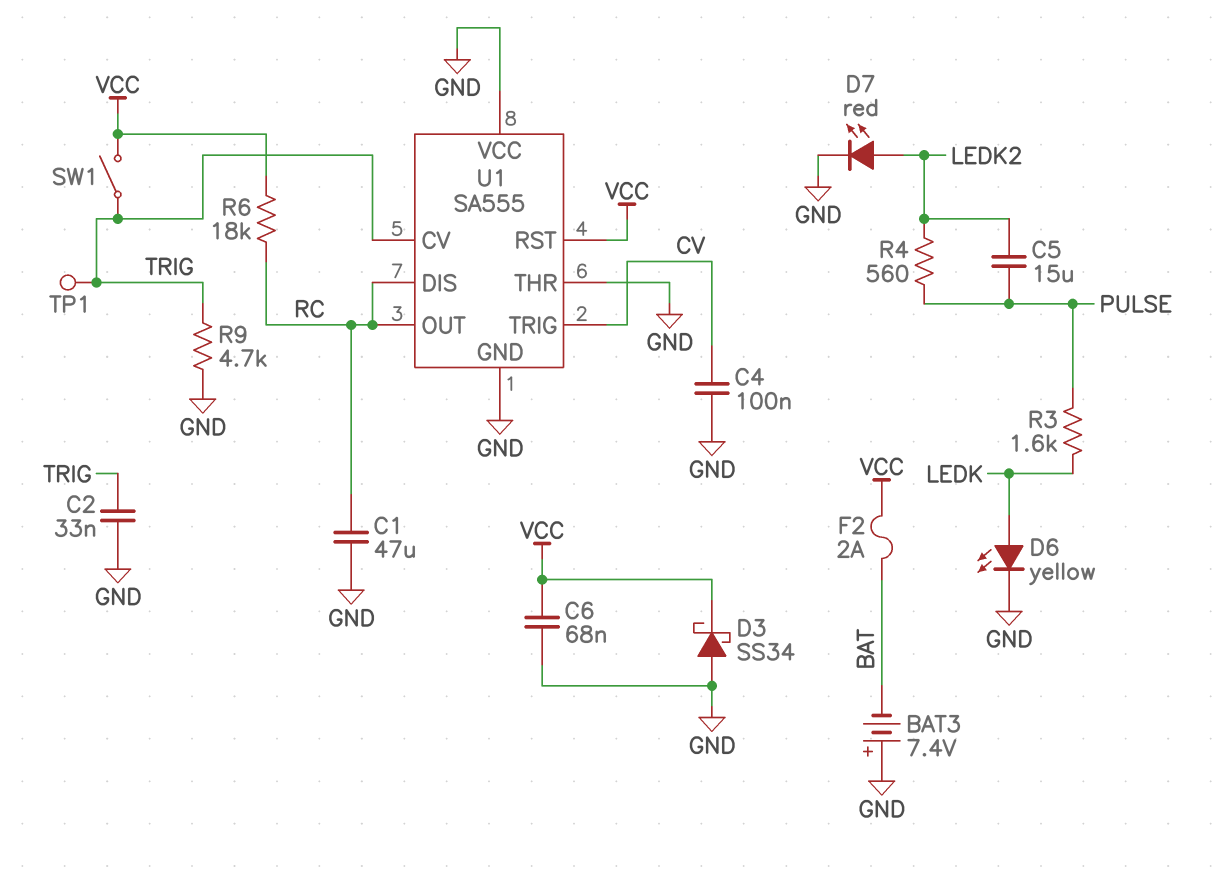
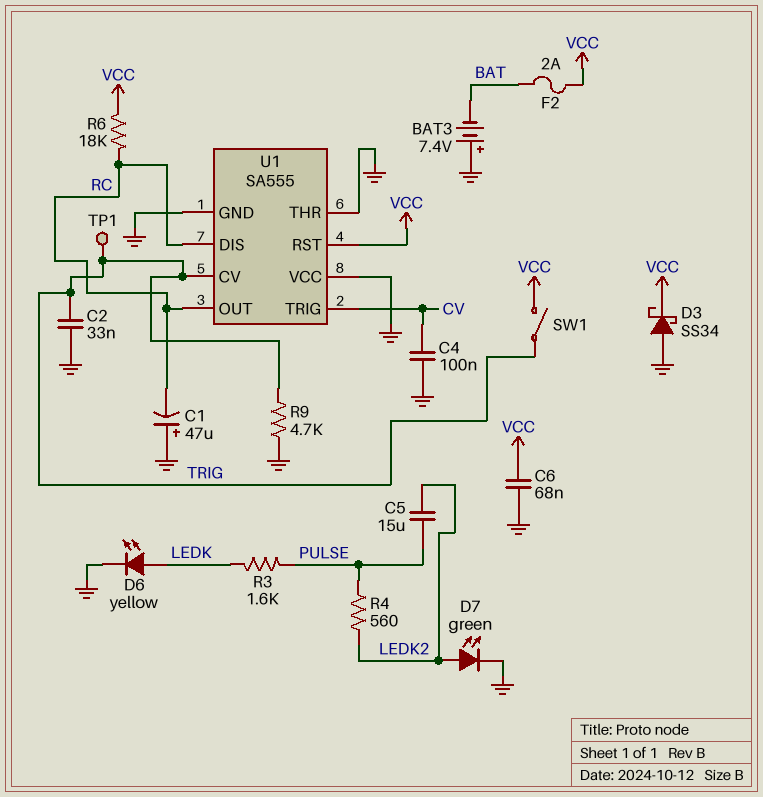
C1: 47uF (GND, RC) -> 47uF (plus GND, minus RC)
D7: LED red (A LEDK2, K GND) -> LED green (A LEDK2, K GND)

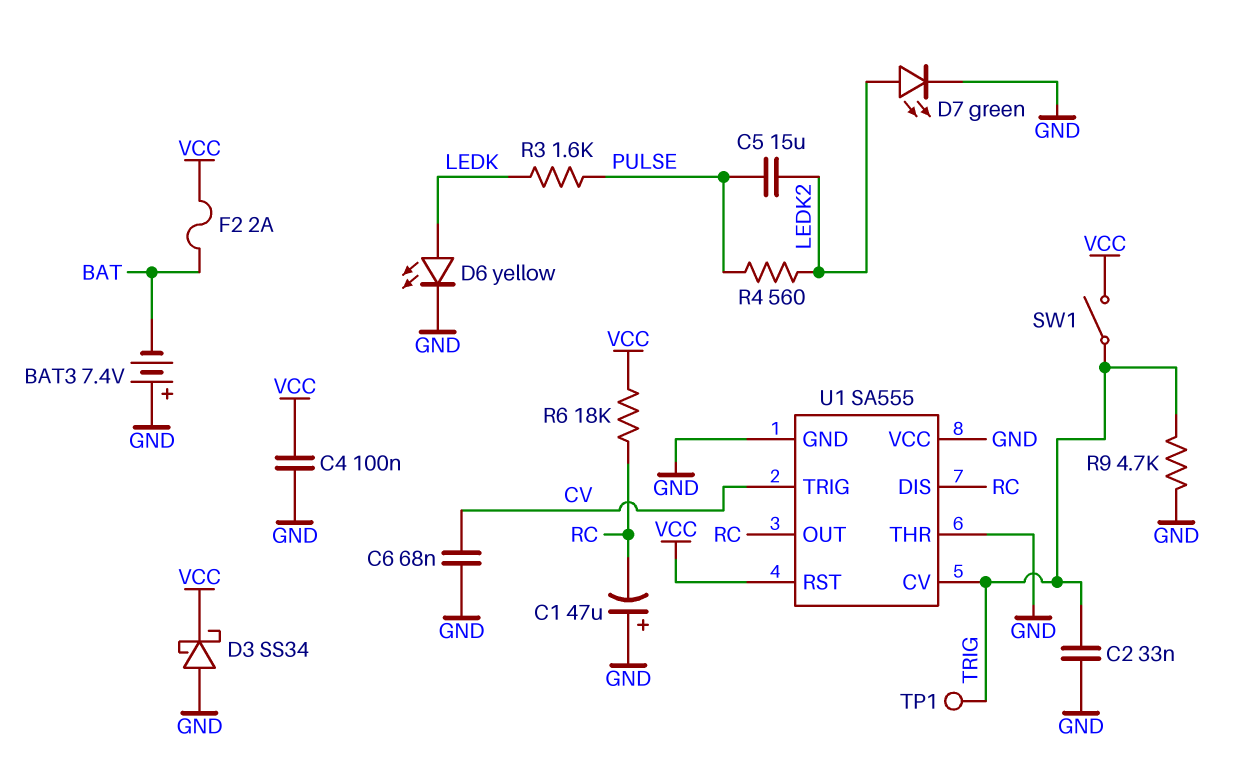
C4: 100nF (CV, GND) -> 100nF (GND, VCC)
C6: 68nF (GND, VCC) -> 68nF (CV, GND)

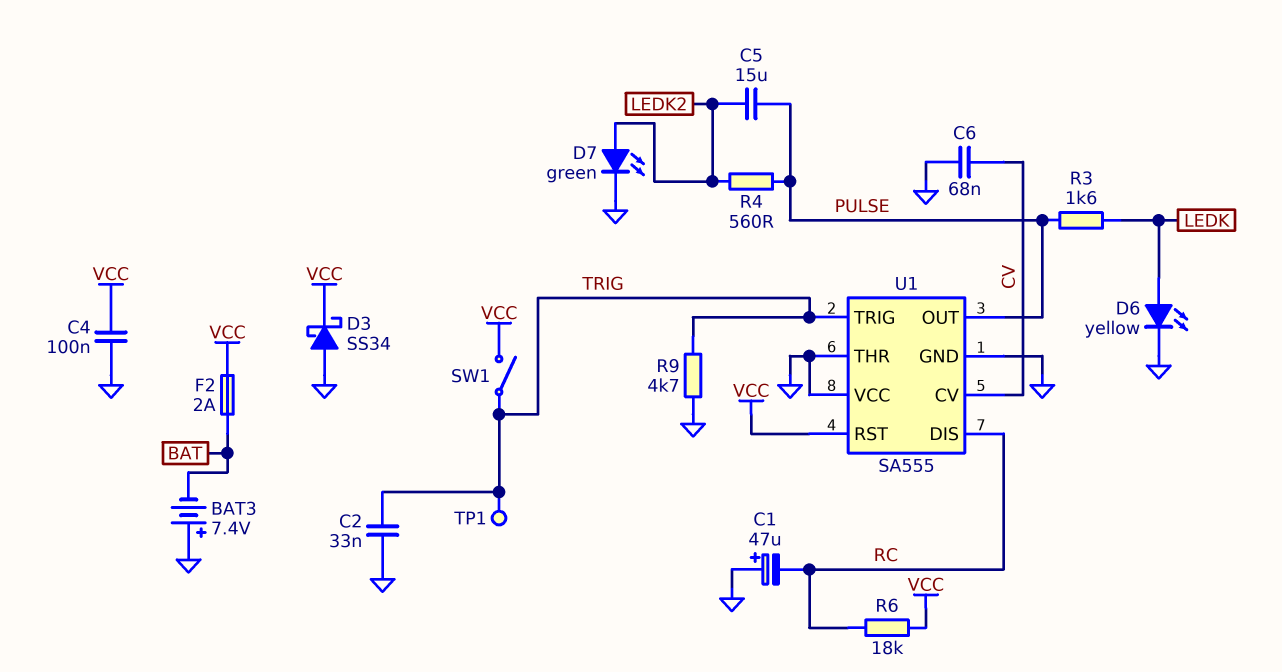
U1 pin CV: TRIG -> CV
U1 pin OUT: RC -> PULSE
U1 pin TRIG: CV -> TRIG

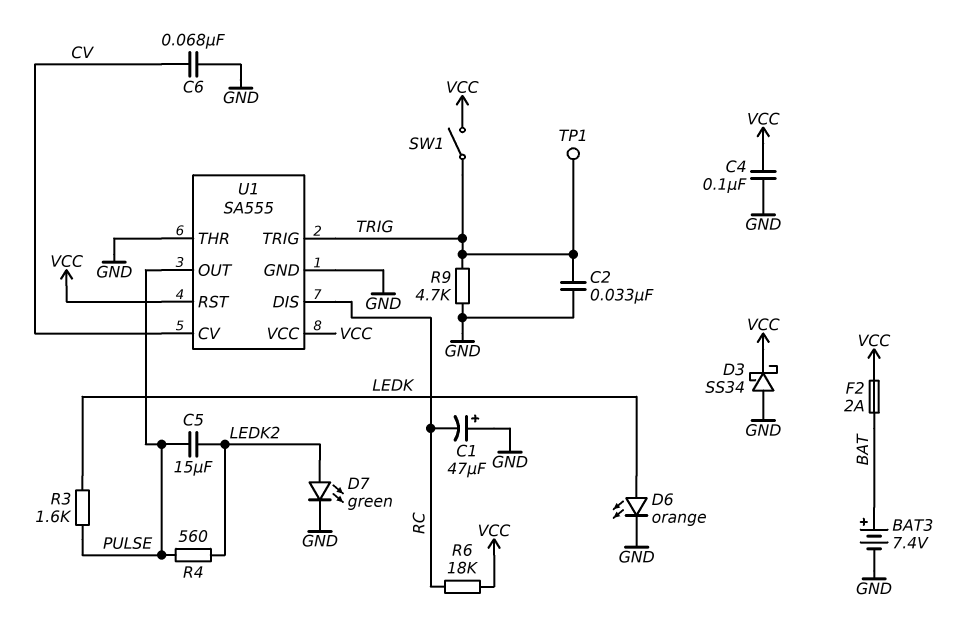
BAT3: 7.4V (plus GND, minus BAT) -> 7.4V (plus BAT, minus GND)
D6: LED yellow (A LEDK, K GND) -> LED orange (A LEDK, K GND)
U1 pin VCC: GND -> VCC

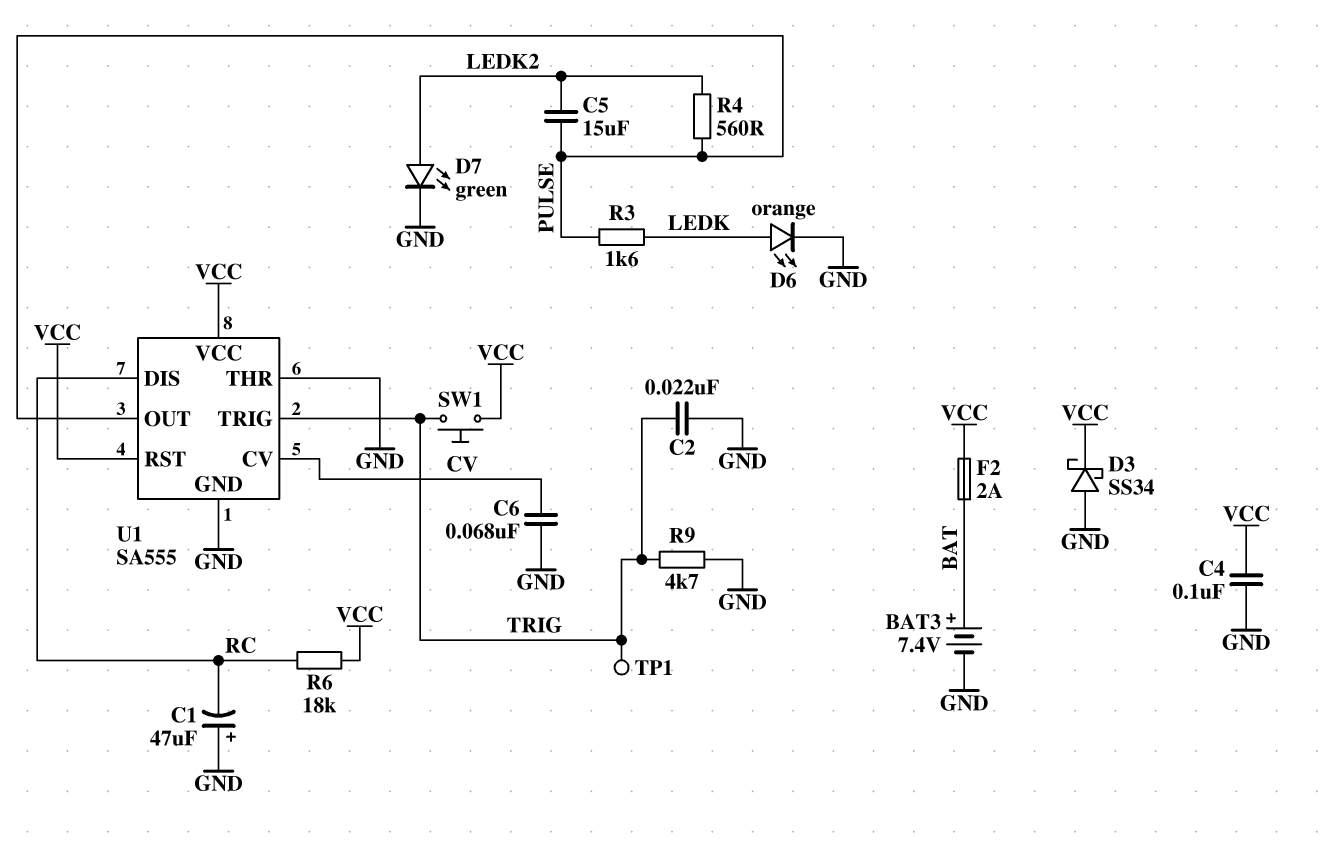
C2: 33nF (GND, TRIG) -> 22nF (GND, TRIG)
SW1: switch (TRIG, VCC) -> button (TRIG, VCC)

